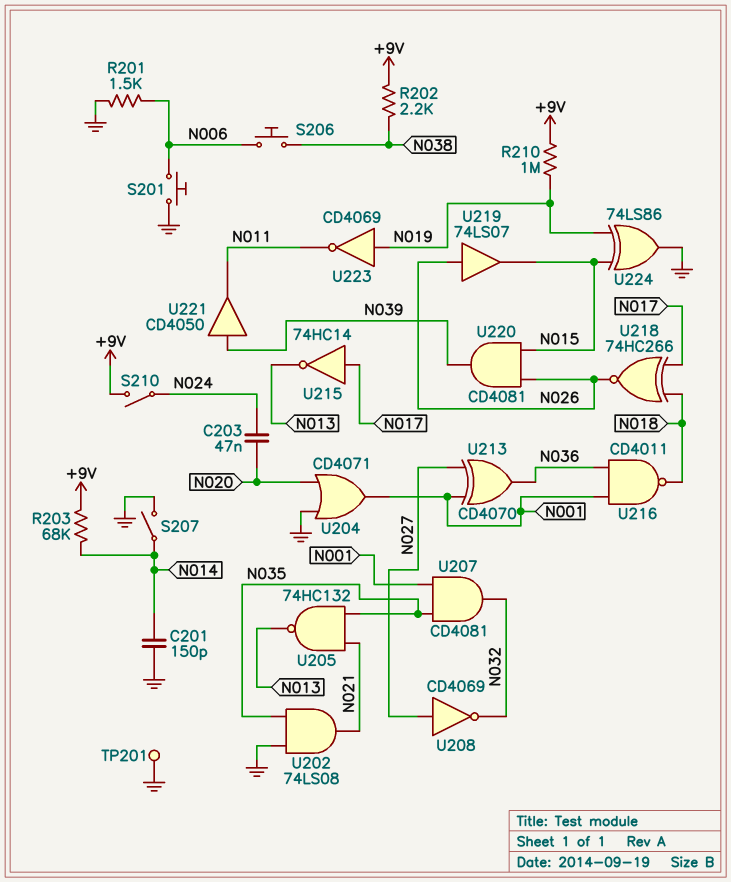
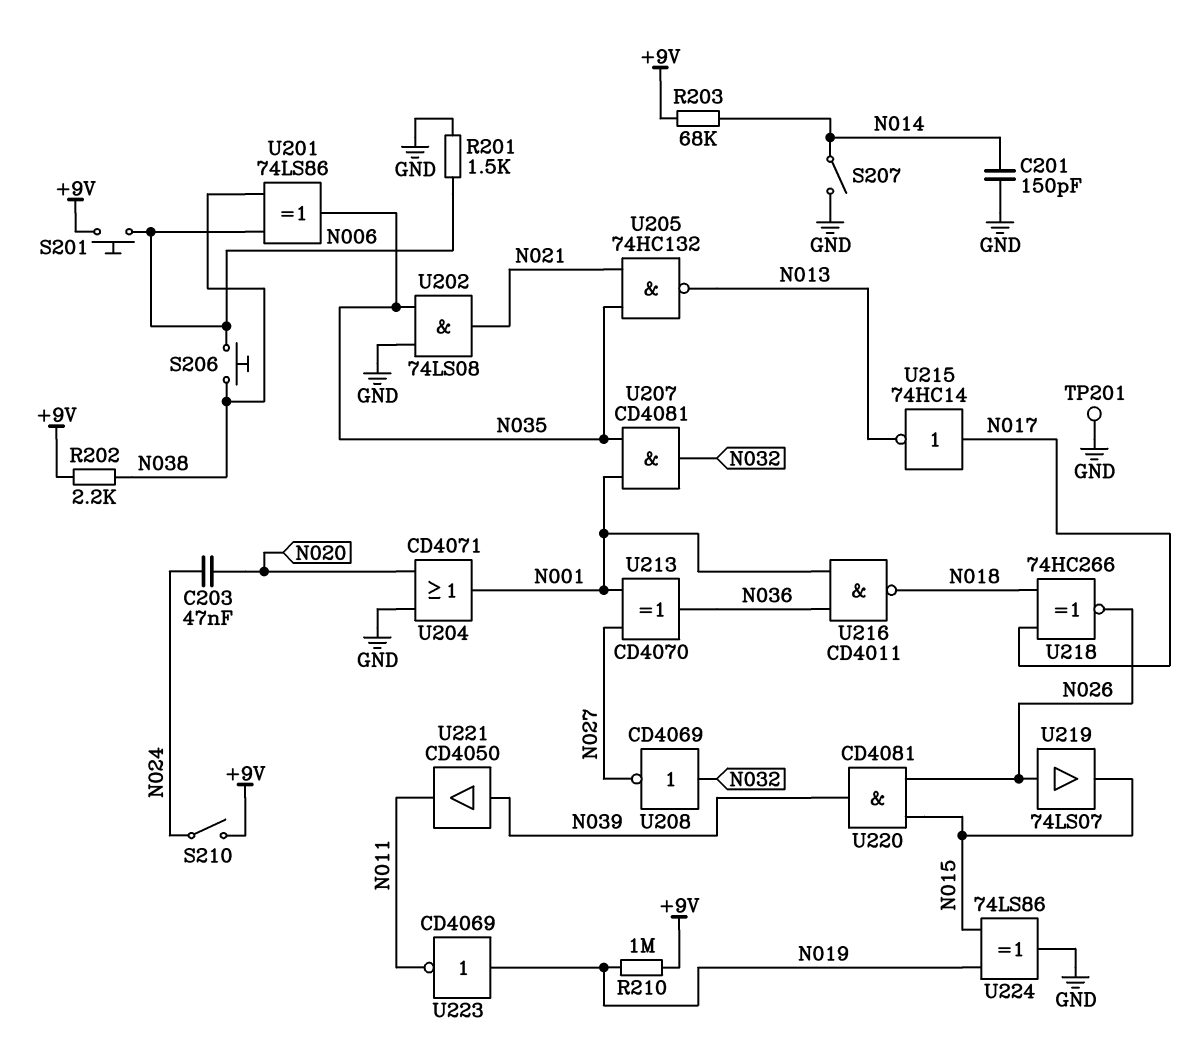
S201: button (GND, N006) -> button (+9V, N006)
U201: none -> XOR 74LS86 (in N006, in N038, out N035)
U208: NOT CD4069 (in N027, out N032) -> NOT CD4069 (in N032, out N027)

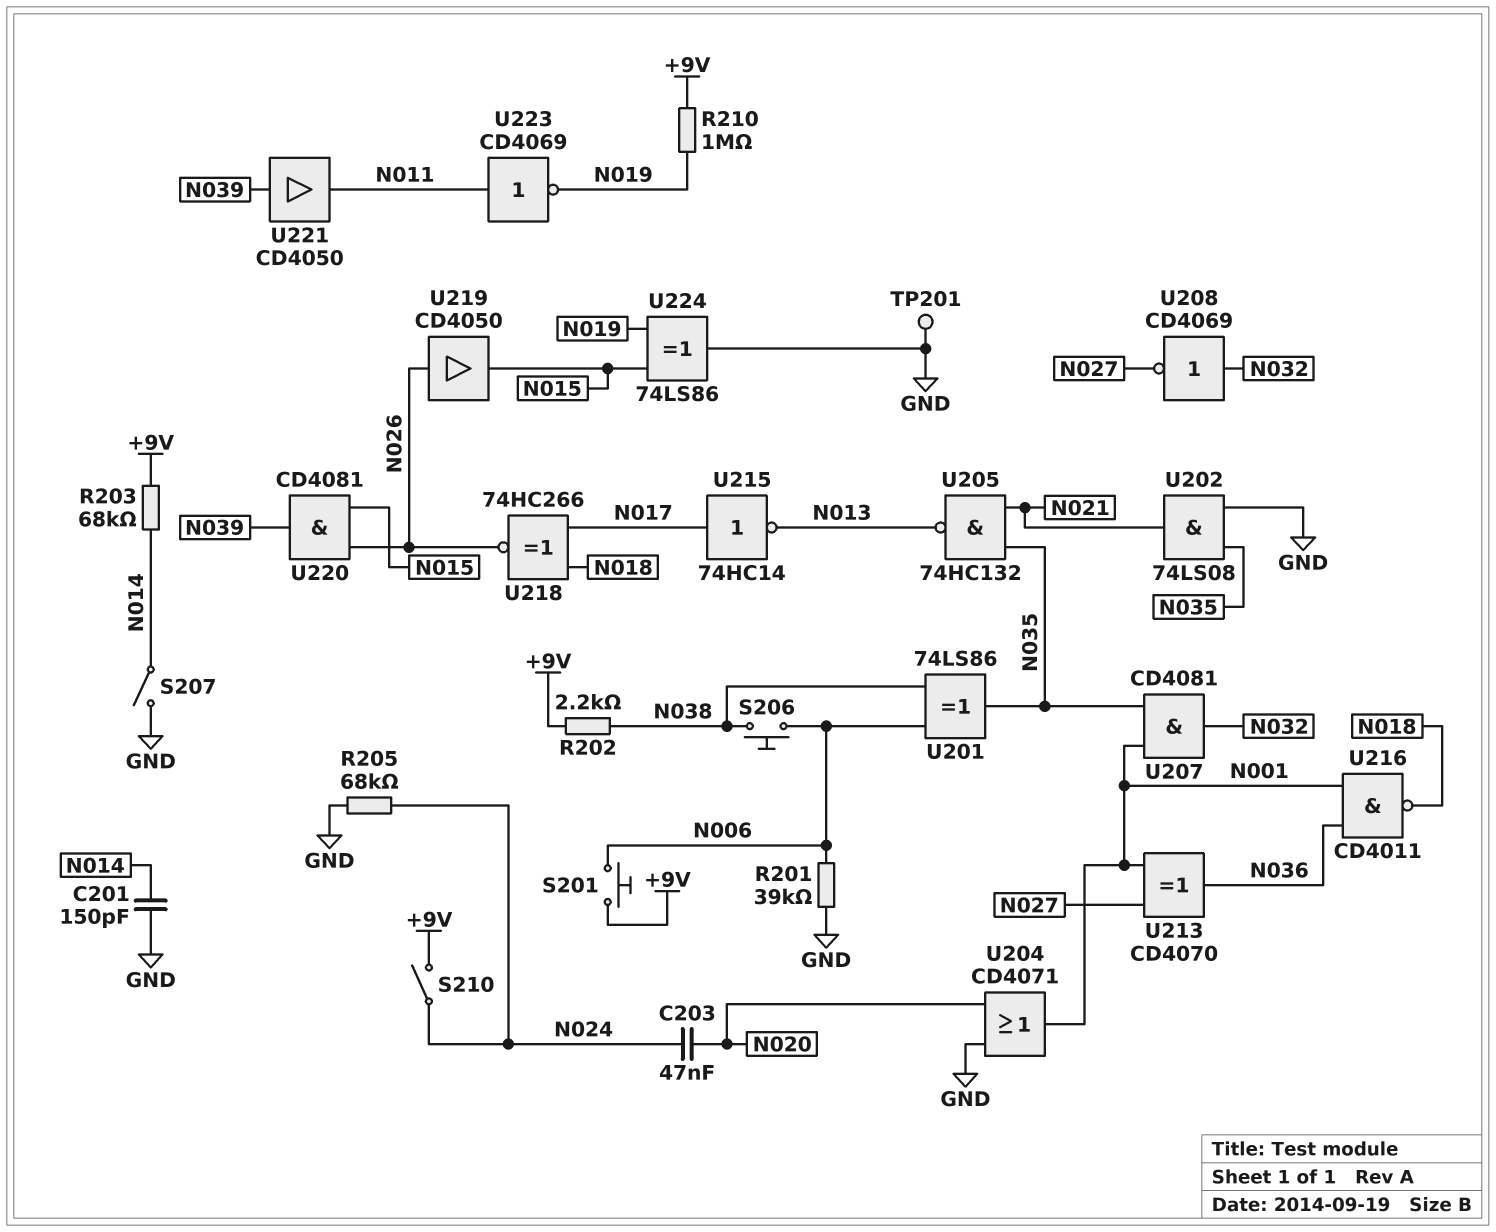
R201: 1.5k (GND, N006) -> 39k (GND, N006)
R205: none -> 68k (GND, N024)
U219: buffer 74LS07 (in N026, out N015) -> buffer CD4050 (in N026, out N015)
U223: NOT CD4069 (in N019, out N011) -> NOT CD4069 (in N011, out N019)

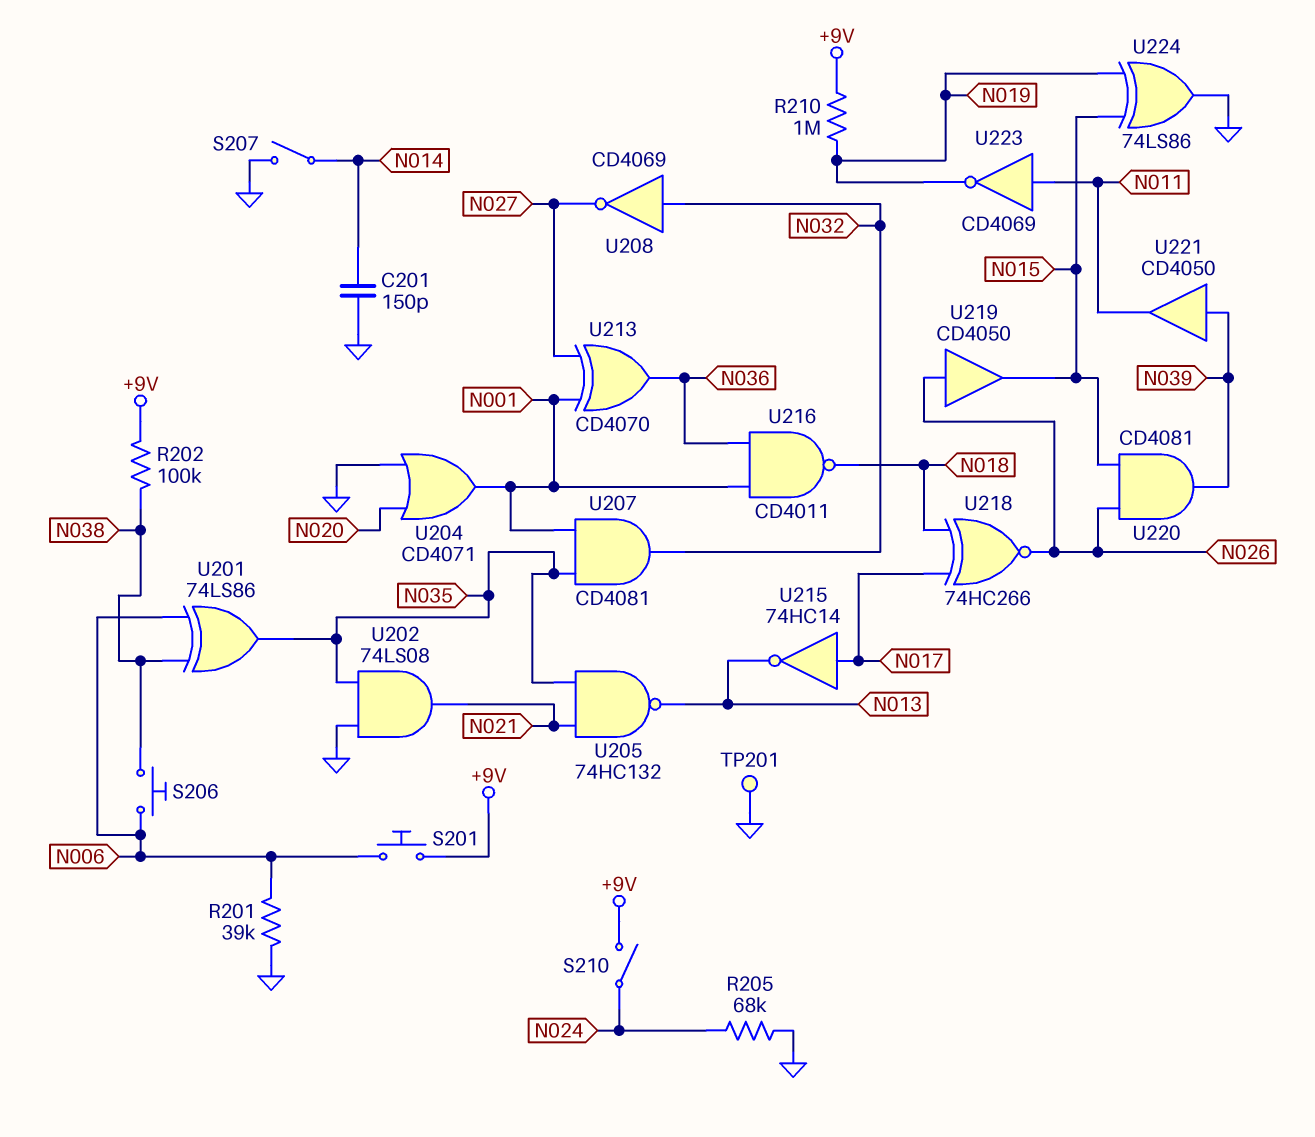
C203: 47nF (N020, N024) -> none
R202: 2.2k (+9V, N038) -> 100k (+9V, N038)
R203: 68k (+9V, N014) -> none

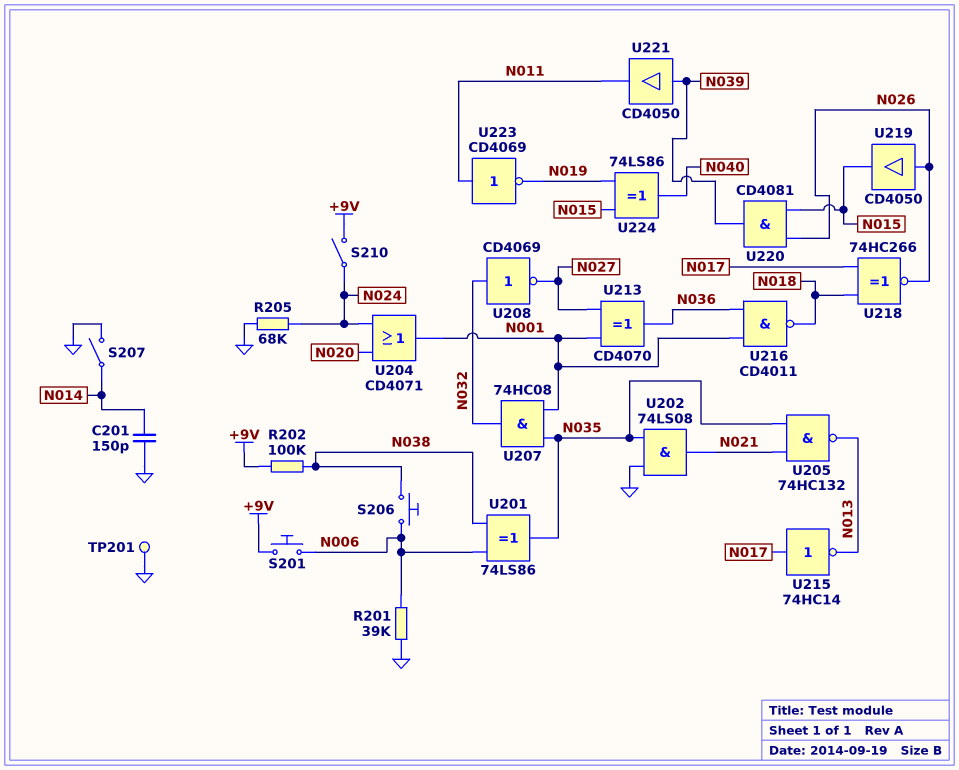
R210: 1M (+9V, N019) -> none
U204: OR CD4071 (in GND, in N020, out N001) -> OR CD4071 (in N020, in N024, out N001)
U207: AND CD4081 (in N001, in N035, out N032) -> AND 74HC08 (in N001, in N035, out N032)
U224: XOR 74LS86 (in N015, in N019, out GND) -> XOR 74LS86 (in N015, in N019, out N040)

